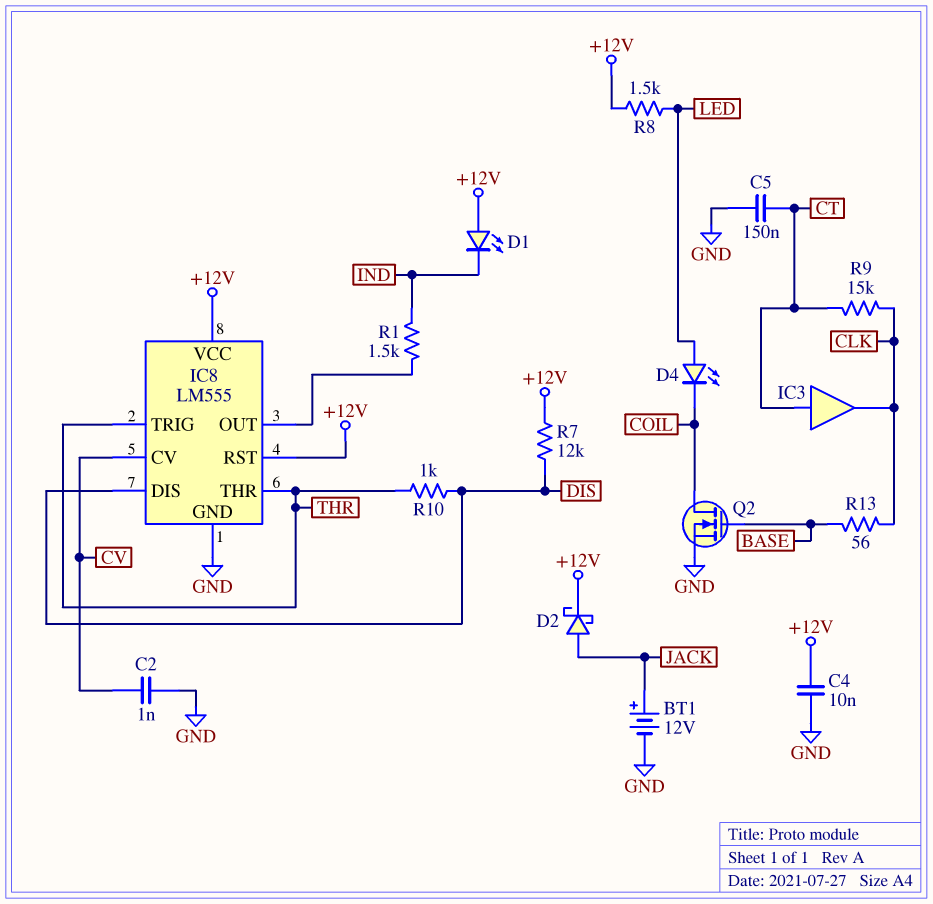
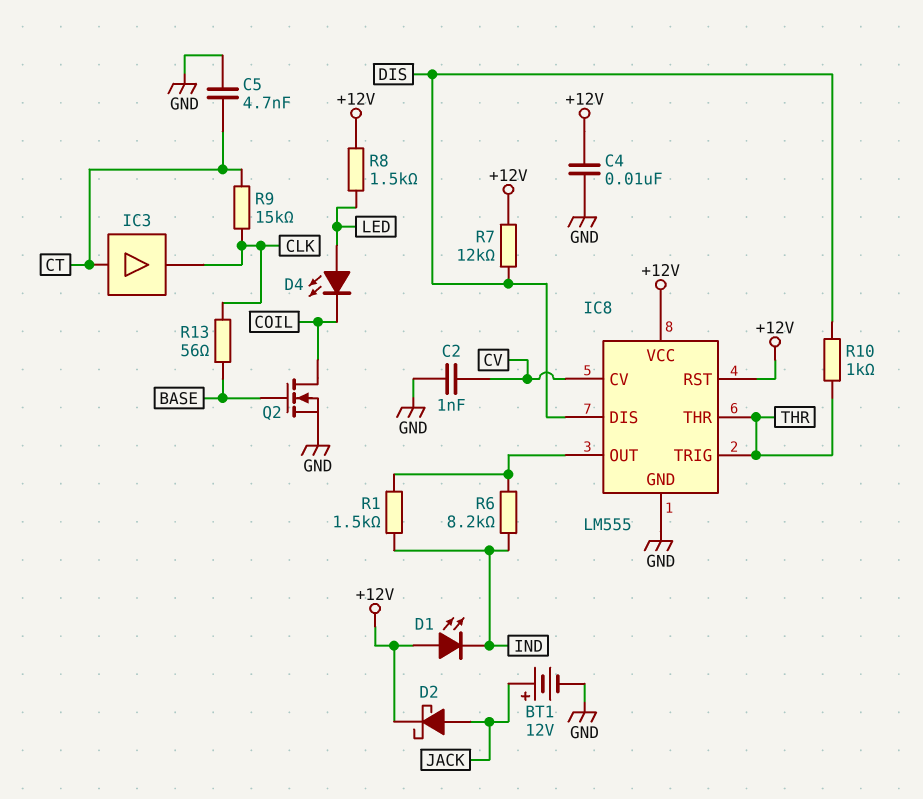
C5: 150nF (CT, GND) -> 4.7nF (CT, GND)
R6: none -> 8.2k (IC8/OUT, IND)

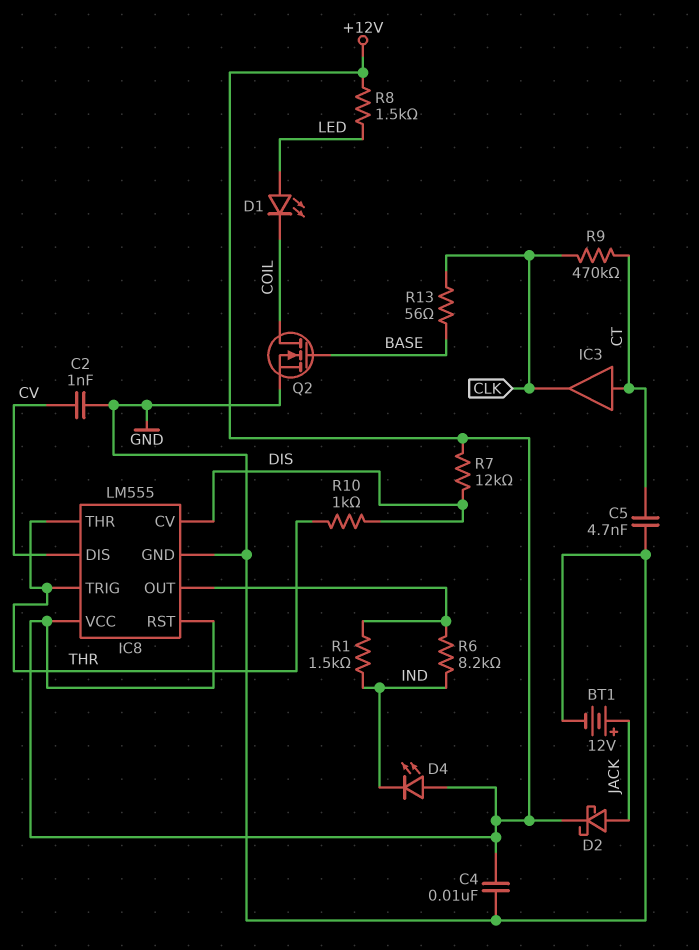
D1: LED (A +12V, K IND) -> LED (A LED, K COIL)
D4: LED (A LED, K COIL) -> LED (A +12V, K IND)
IC8 pin CV: CV -> DIS
IC8 pin DIS: DIS -> CV
R9: 15k (CLK, CT) -> 470k (CLK, CT)

